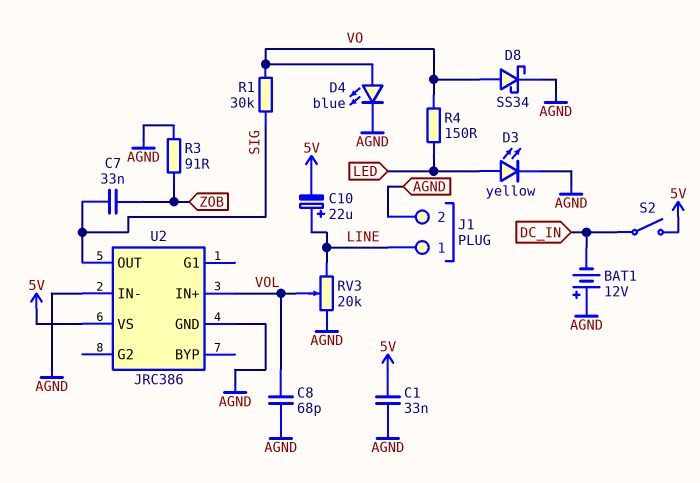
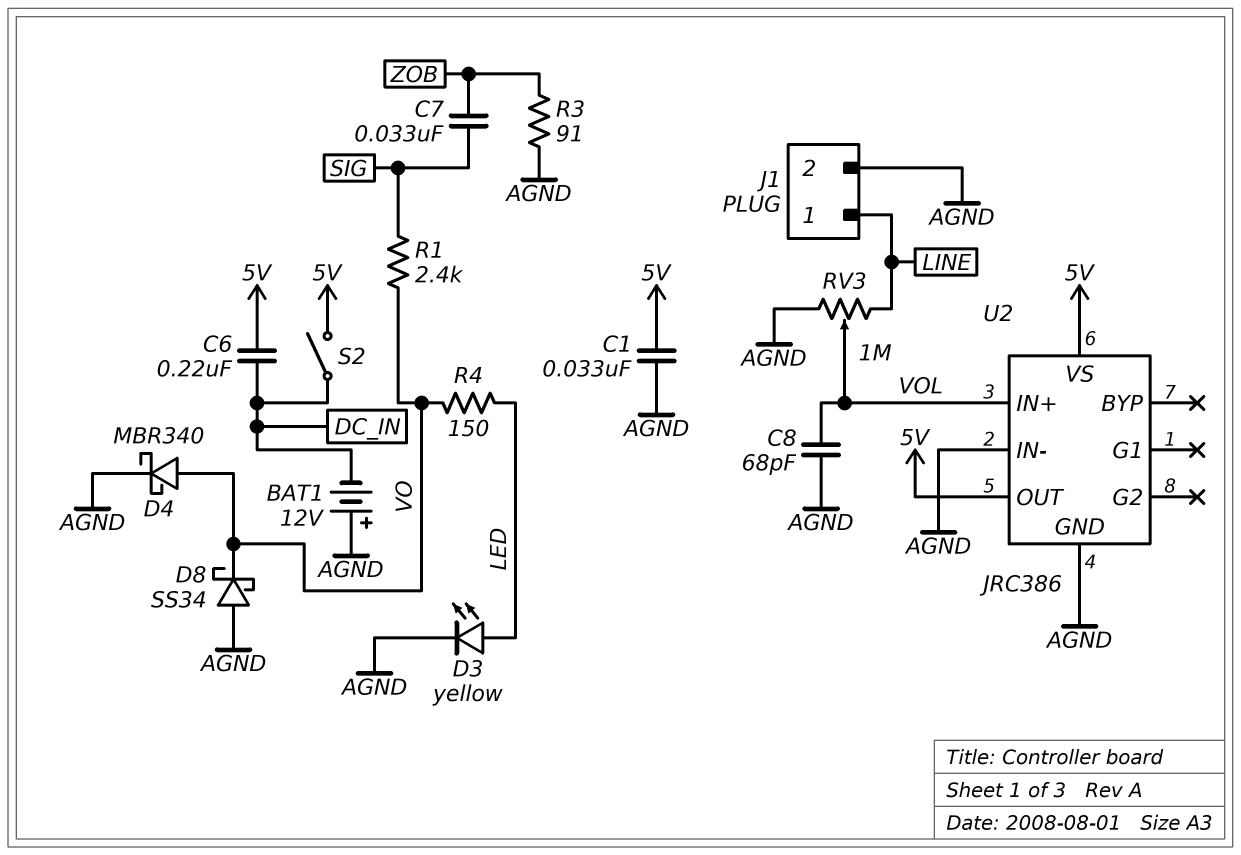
C6: none -> 220nF (5V, DC_IN)
C10: 22uF (plus LINE, minus 5V) -> none
D4: LED blue (A VO, K AGND) -> schottky MBR340 (A VO, K AGND)
D8: schottky SS34 (A VO, K AGND) -> schottky SS34 (A AGND, K VO)
R1: 30k (SIG, VO) -> 2.4k (SIG, VO)
RV3: 20k (AGND, LINE, wiper VOL) -> 1M (AGND, LINE, wiper VOL)
U2 pin OUT: SIG -> 5V

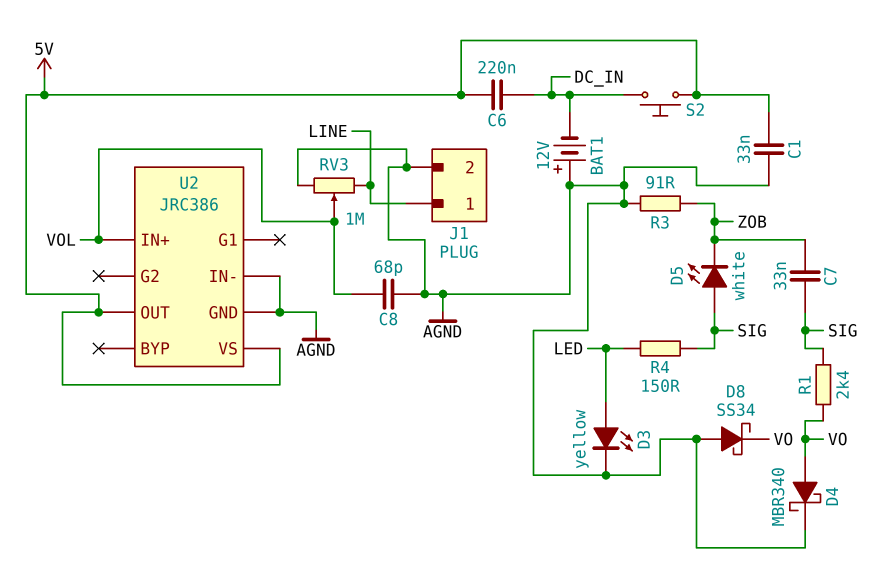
D5: none -> LED white (A SIG, K ZOB)
R4: 150 (LED, VO) -> 150 (LED, SIG)
S2: switch (5V, DC_IN) -> button (5V, DC_IN)

